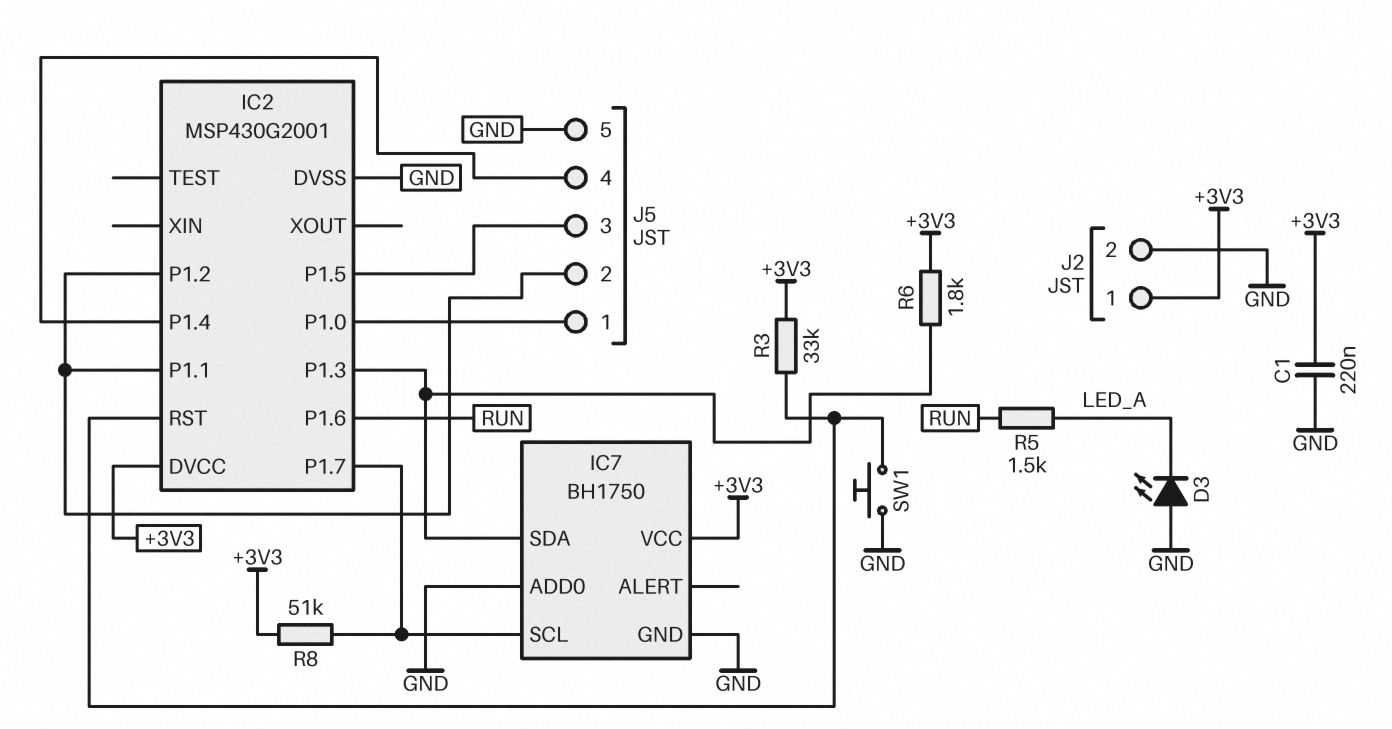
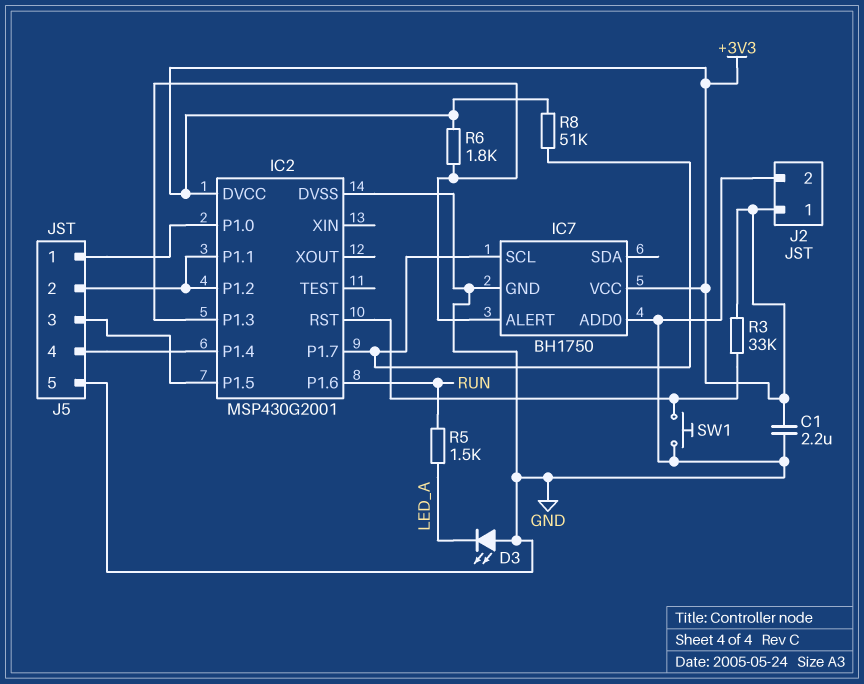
C1: 220nF (+3V3, GND) -> 2.2uF (+3V3, GND)
IC7 pin ALERT: none -> IC2/P1.3
IC7 pin SDA: IC2/P1.3 -> none

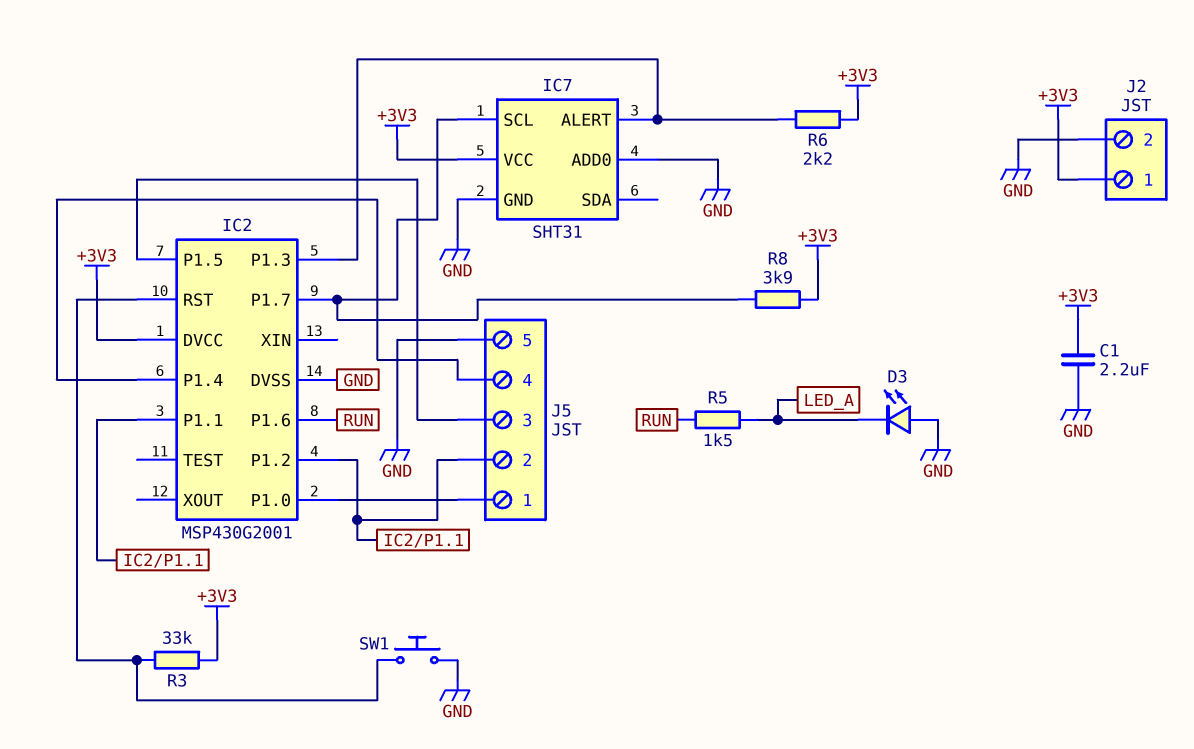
IC7: BH1750 -> SHT31
R6: 1.8k (+3V3, IC2/P1.3) -> 2.2k (+3V3, IC2/P1.3)
R8: 51k (+3V3, IC2/P1.7) -> 3.9k (+3V3, IC2/P1.7)

